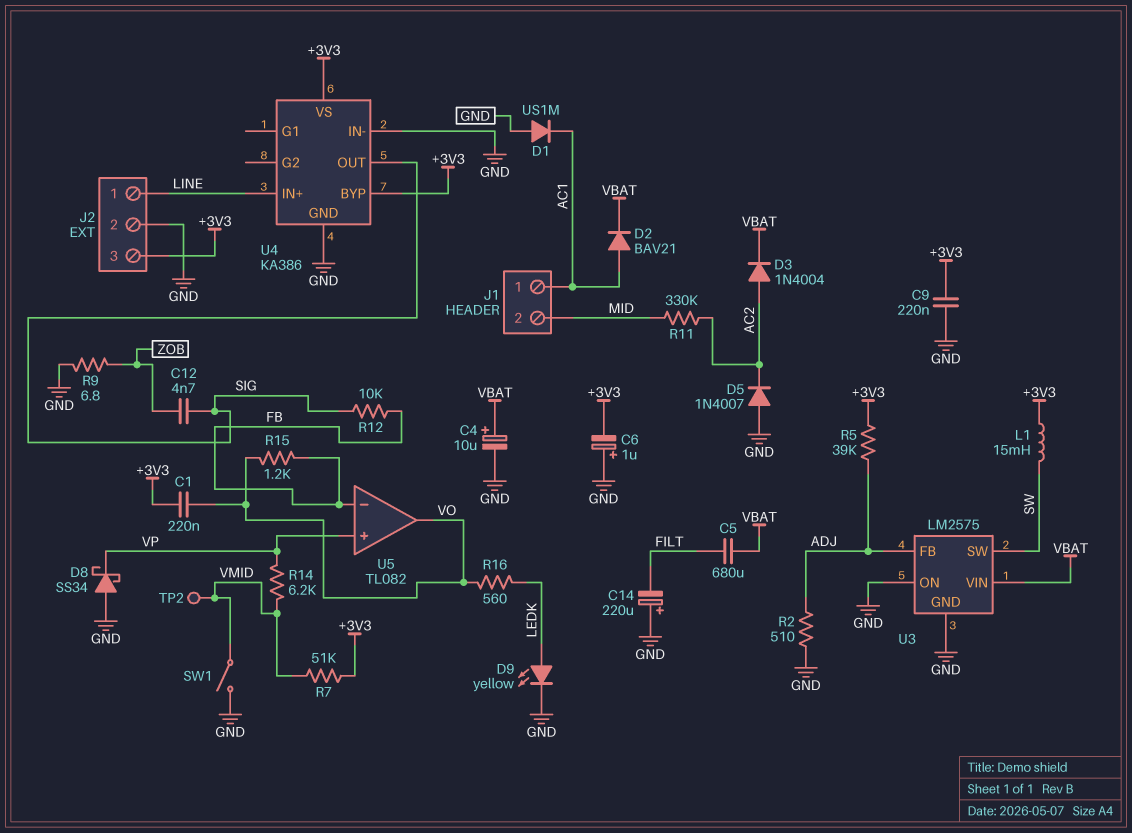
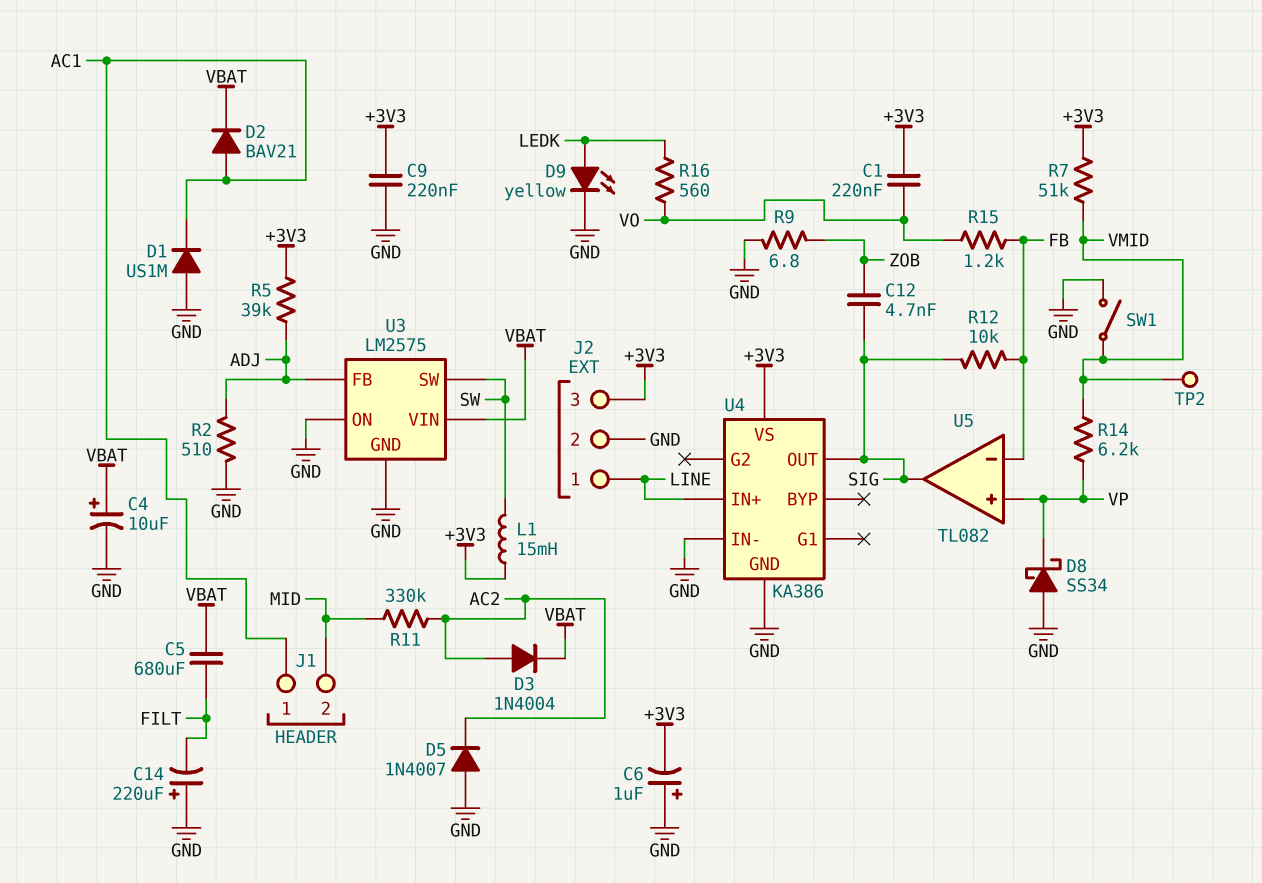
U4 pin BYP: +3V3 -> none
U5 pin out: VO -> SIG

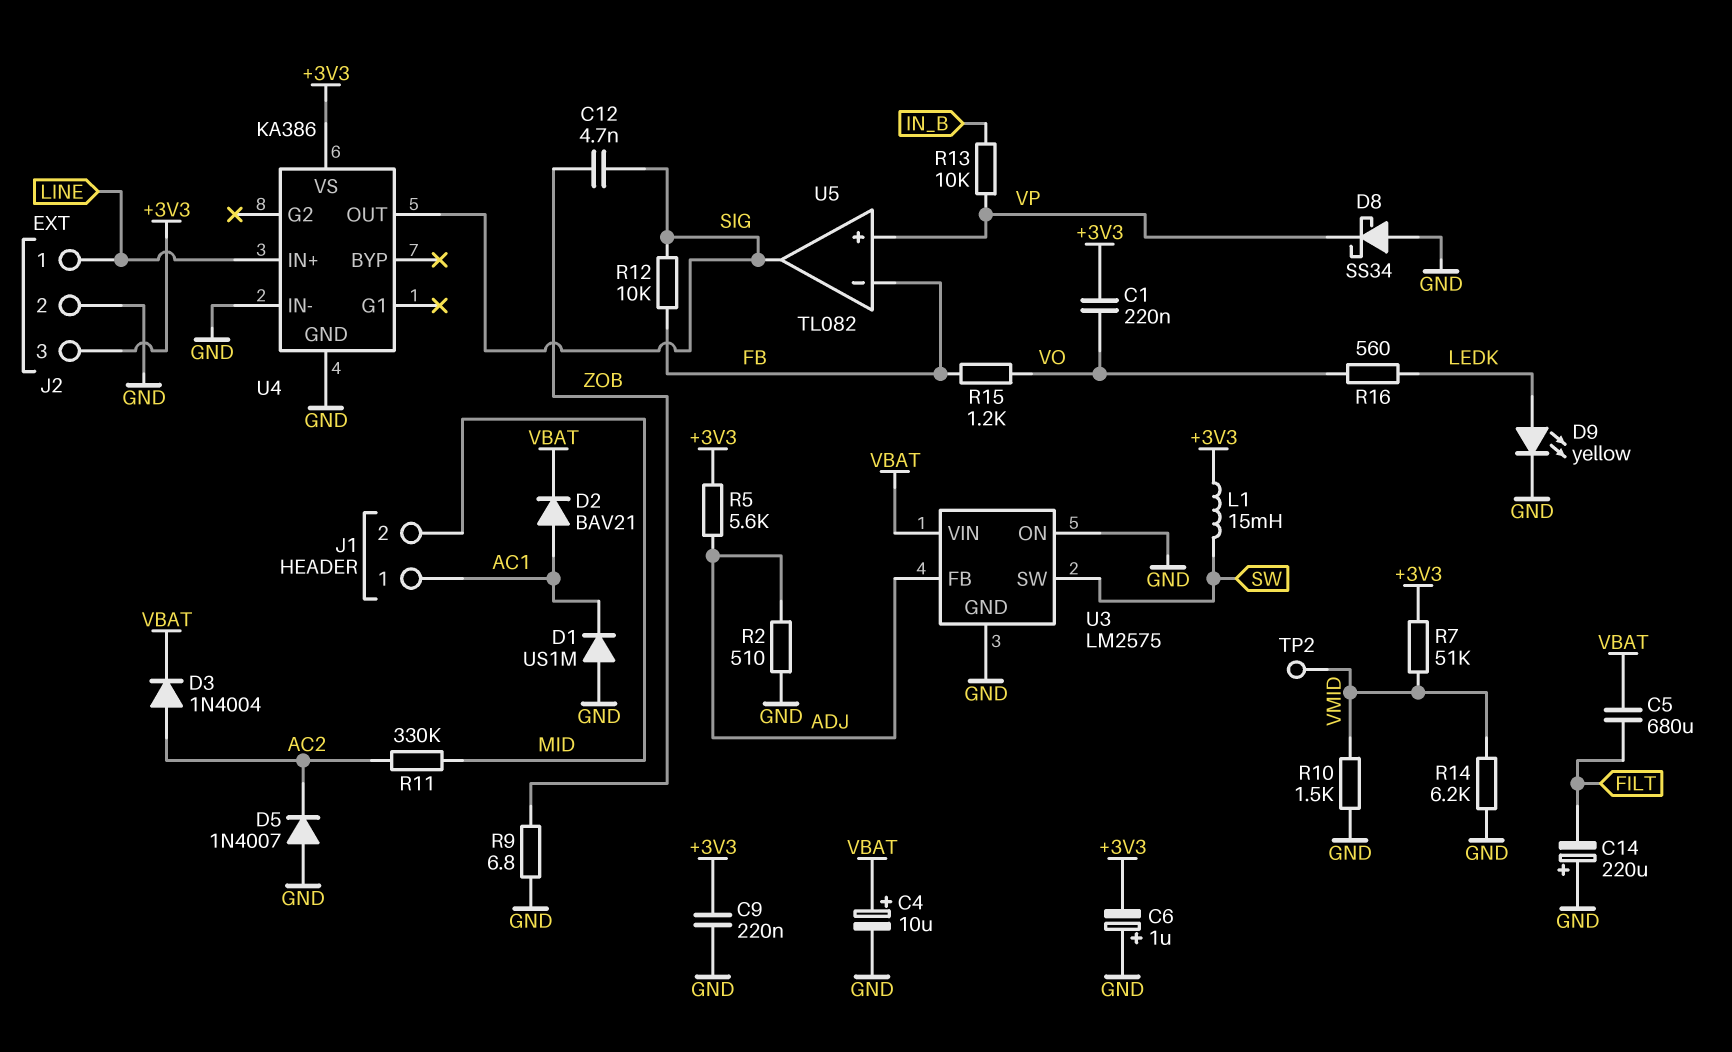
R5: 39k (+3V3, ADJ) -> 5.6k (+3V3, ADJ)
R10: none -> 1.5k (GND, VMID)
R13: none -> 10k (IN_B, VP)
R14: 6.2k (VMID, VP) -> 6.2k (GND, VMID)
SW1: switch (GND, VMID) -> none

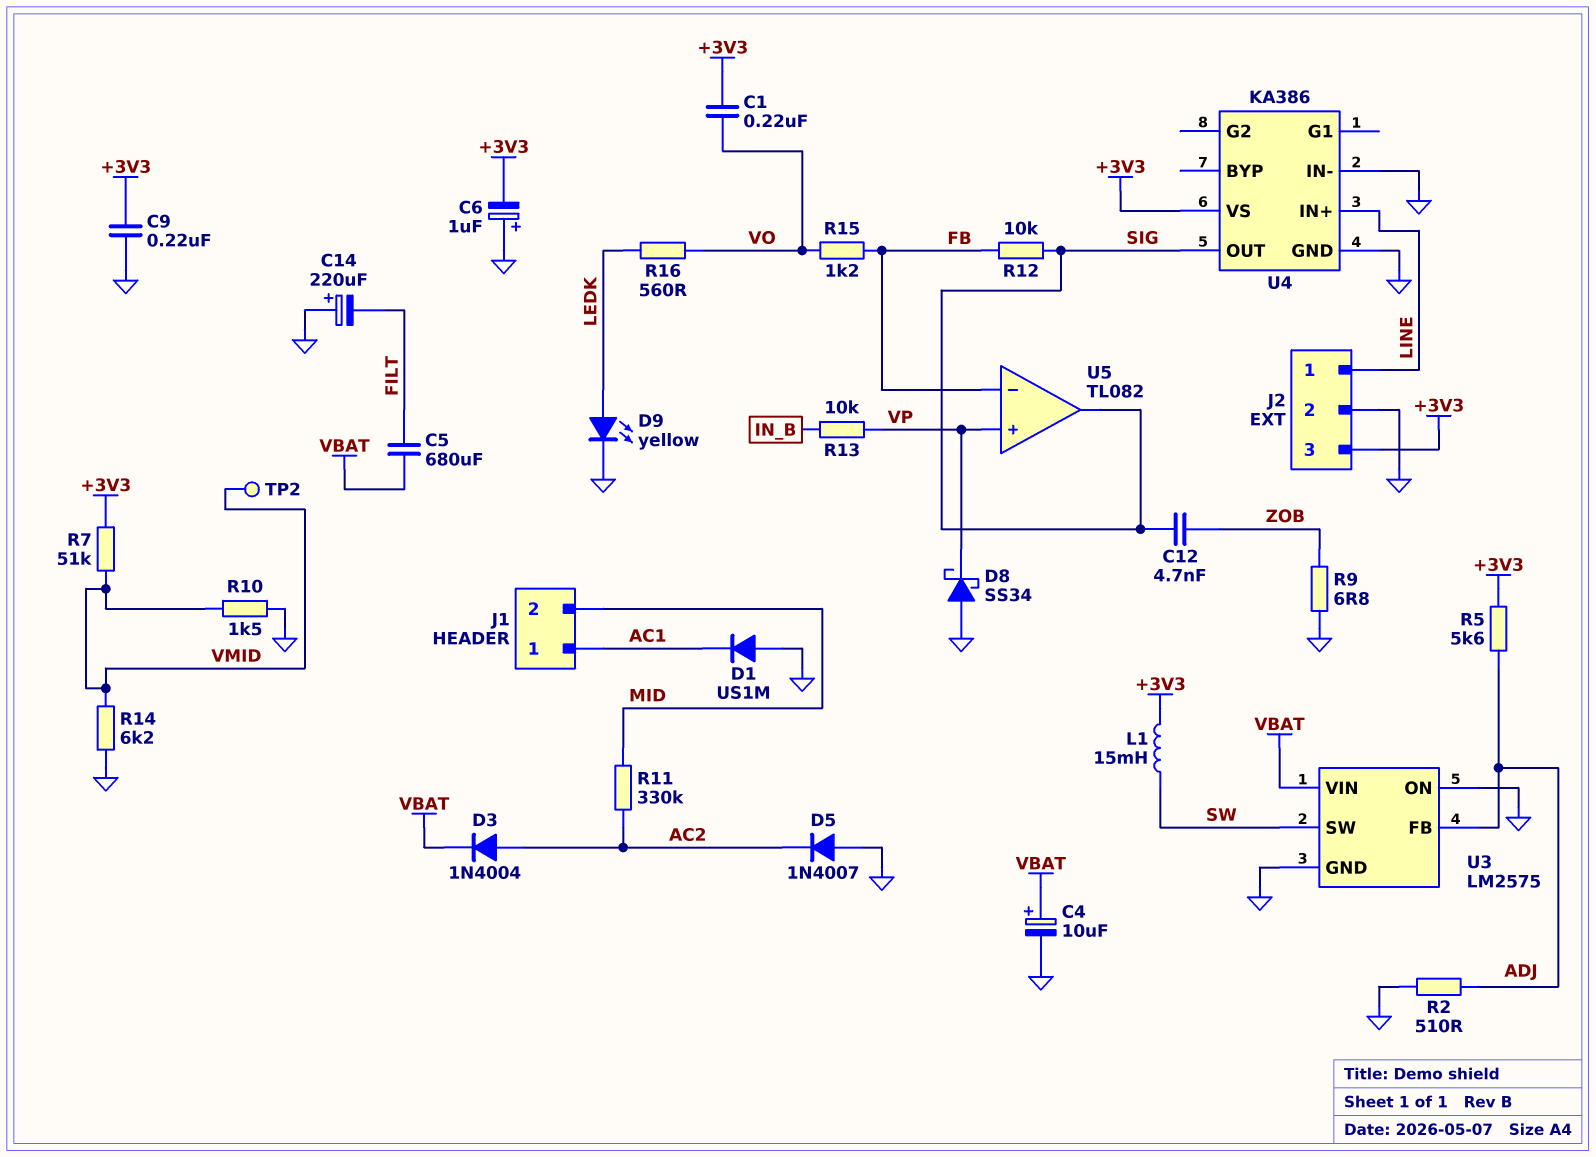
D2: diode BAV21 (A AC1, K VBAT) -> none

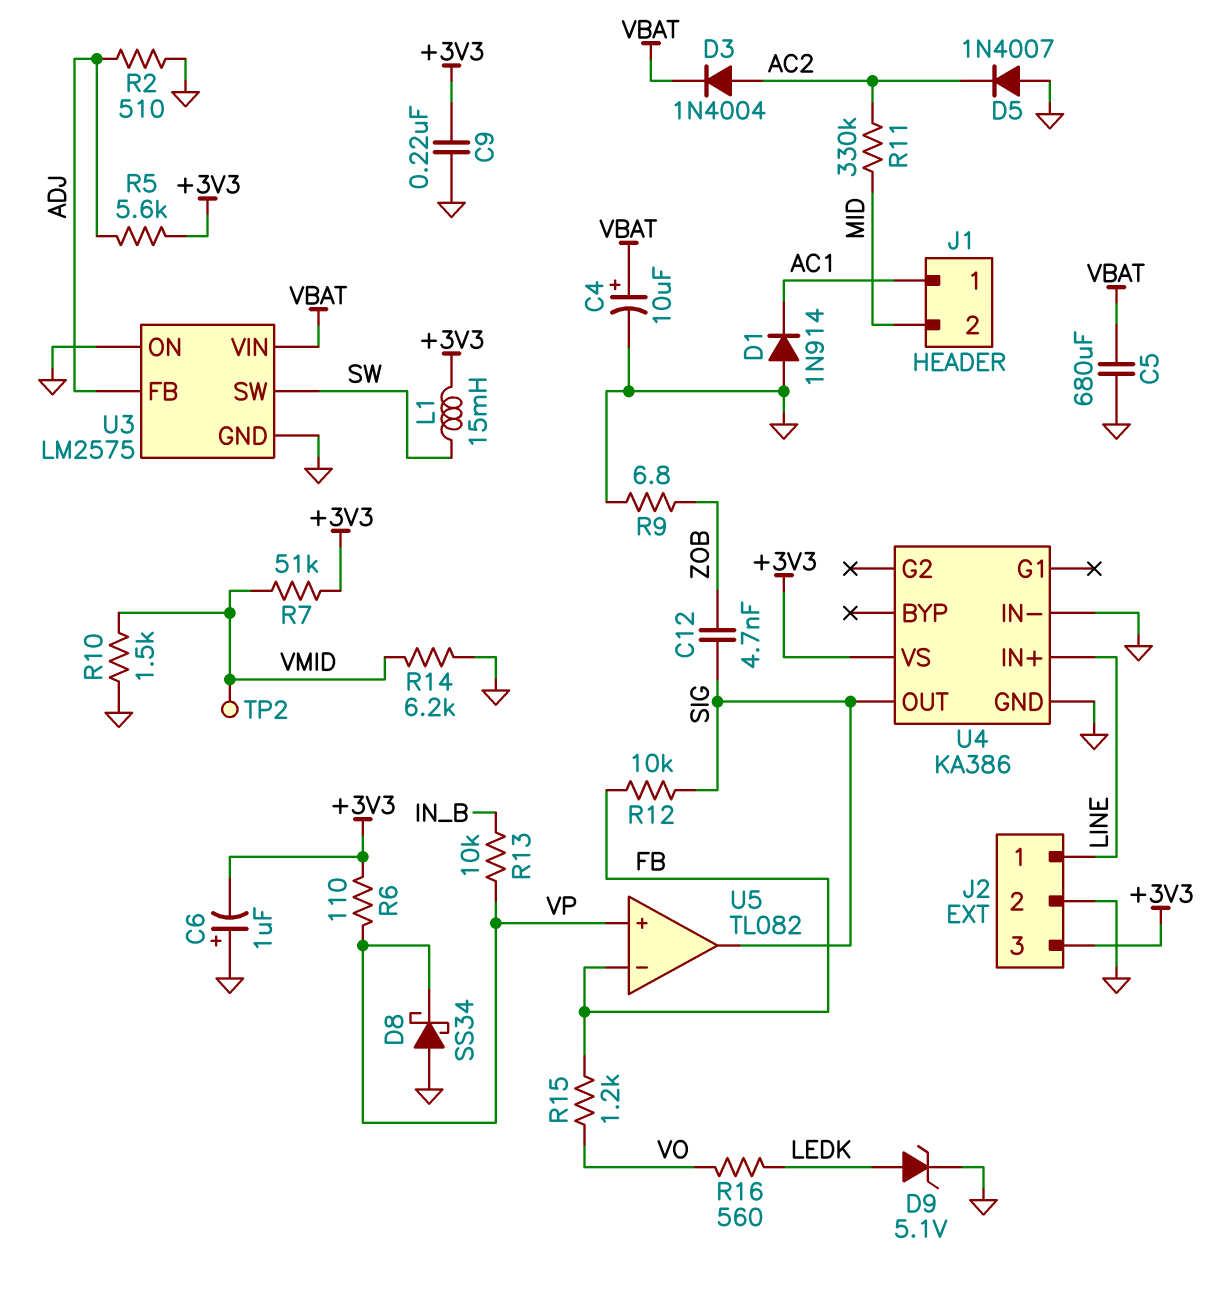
C1: 220nF (+3V3, VO) -> none
C5: 680uF (FILT, VBAT) -> 680uF (GND, VBAT)
C14: 220uF (plus GND, minus FILT) -> none
D1: diode US1M (A GND, K AC1) -> diode 1N914 (A GND, K AC1)
D9: LED yellow (A LEDK, K GND) -> zener 5.1V (A LEDK, K GND)
R6: none -> 110 (+3V3, VP)

